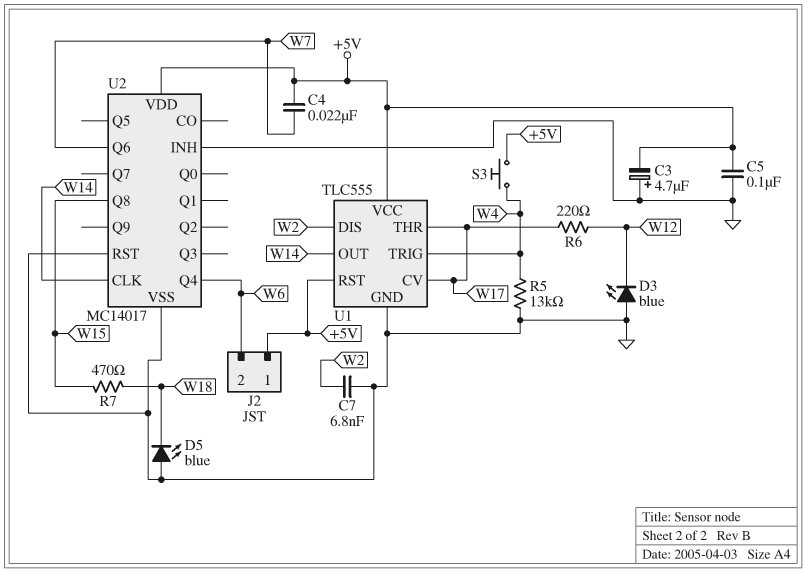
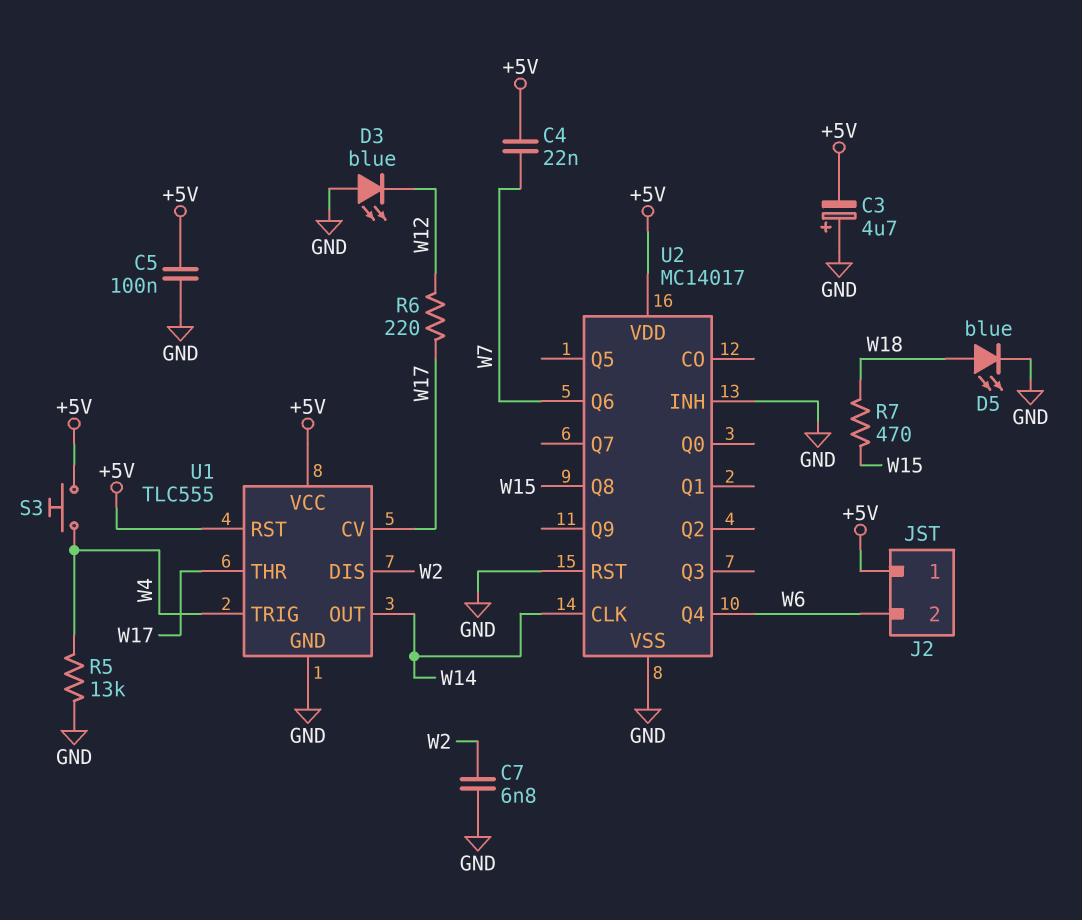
D5: LED blue (A GND, K W18) -> LED blue (A W18, K GND)

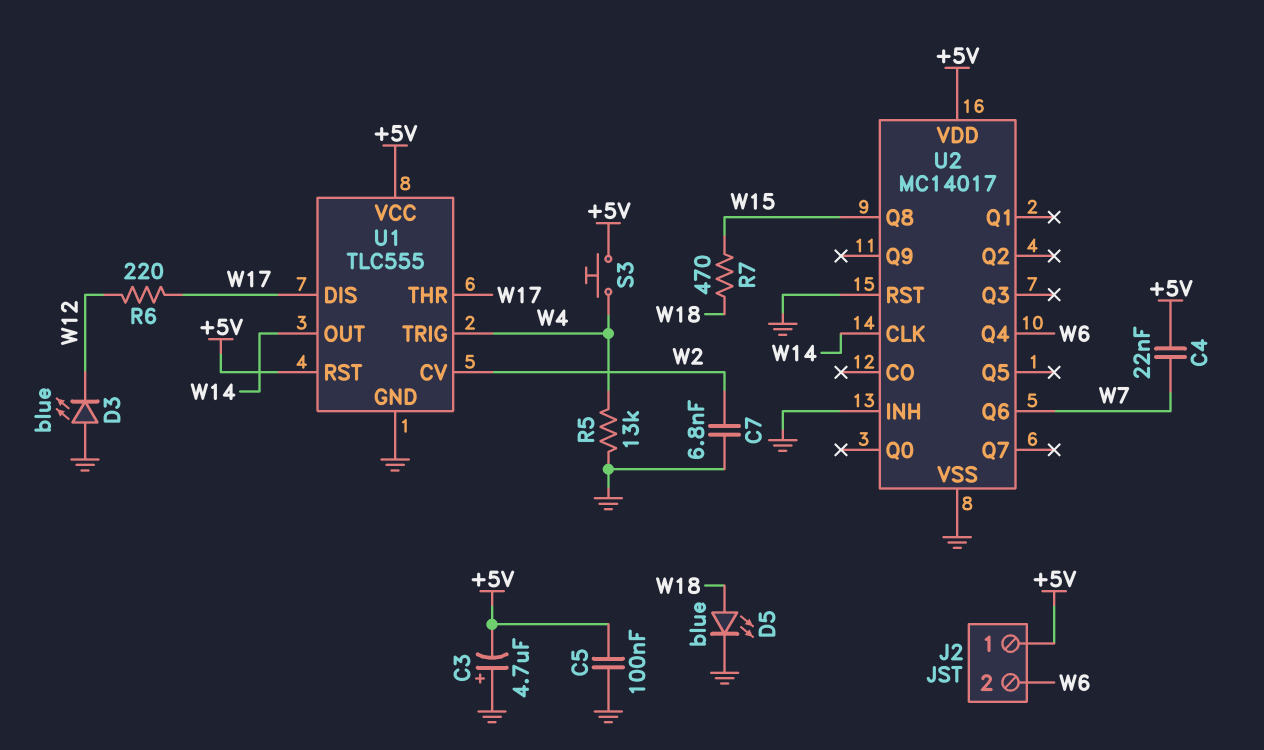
U1 pin CV: W17 -> W2
U1 pin DIS: W2 -> W17

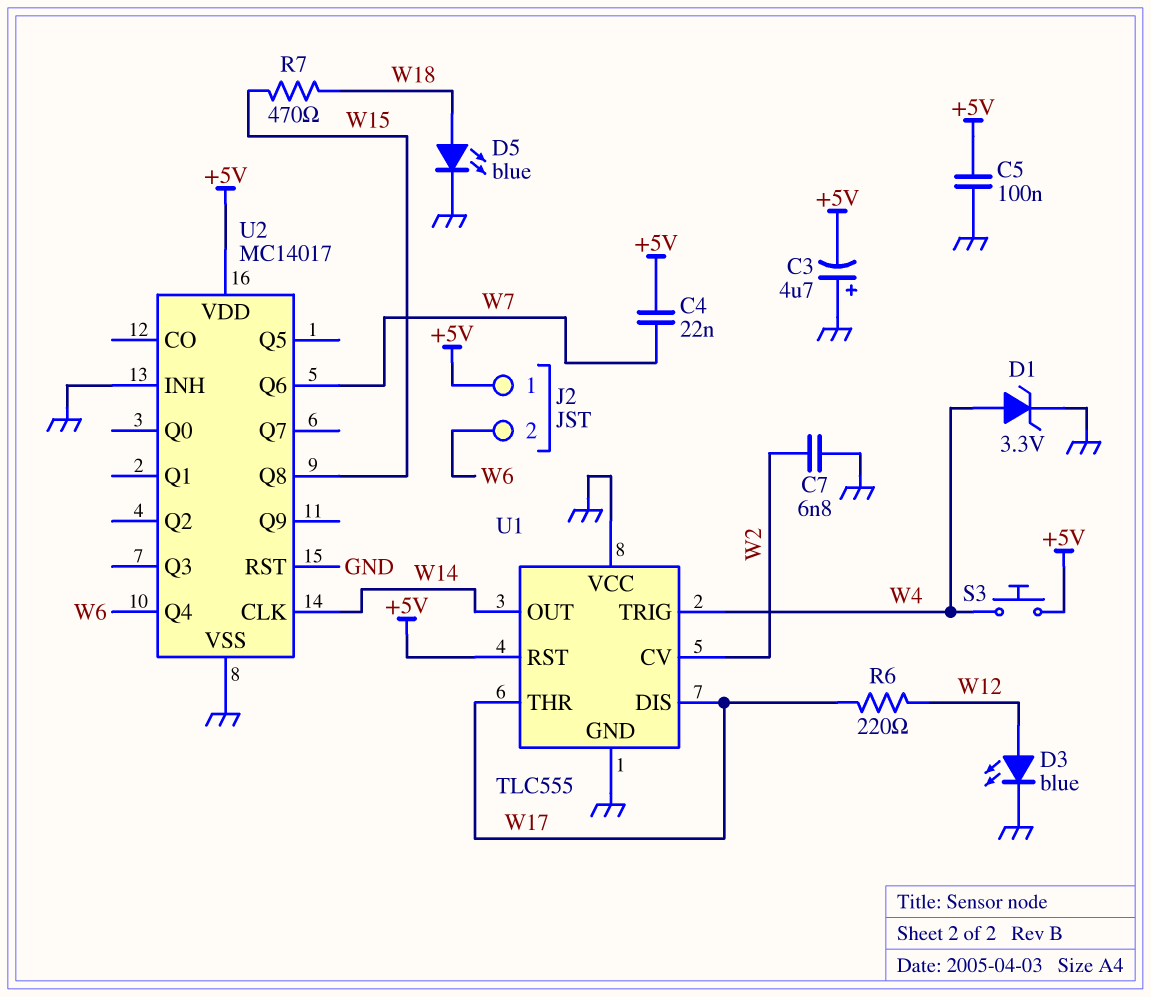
D1: none -> zener 3.3V (A W4, K GND)
D3: LED blue (A GND, K W12) -> LED blue (A W12, K GND)
R5: 13k (GND, W4) -> none
U1 pin VCC: +5V -> GND

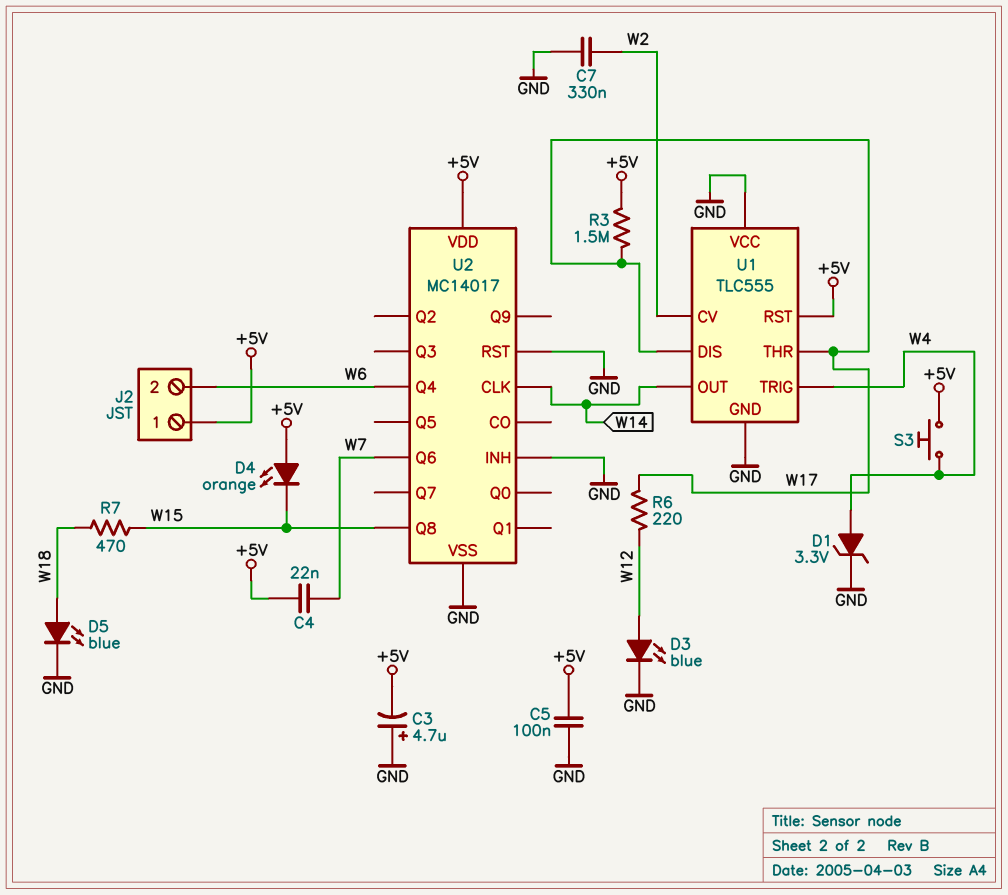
C7: 6.8nF (GND, W2) -> 330nF (GND, W2)
D4: none -> LED orange (A +5V, K W15)
R3: none -> 1.5M (+5V, W17)

